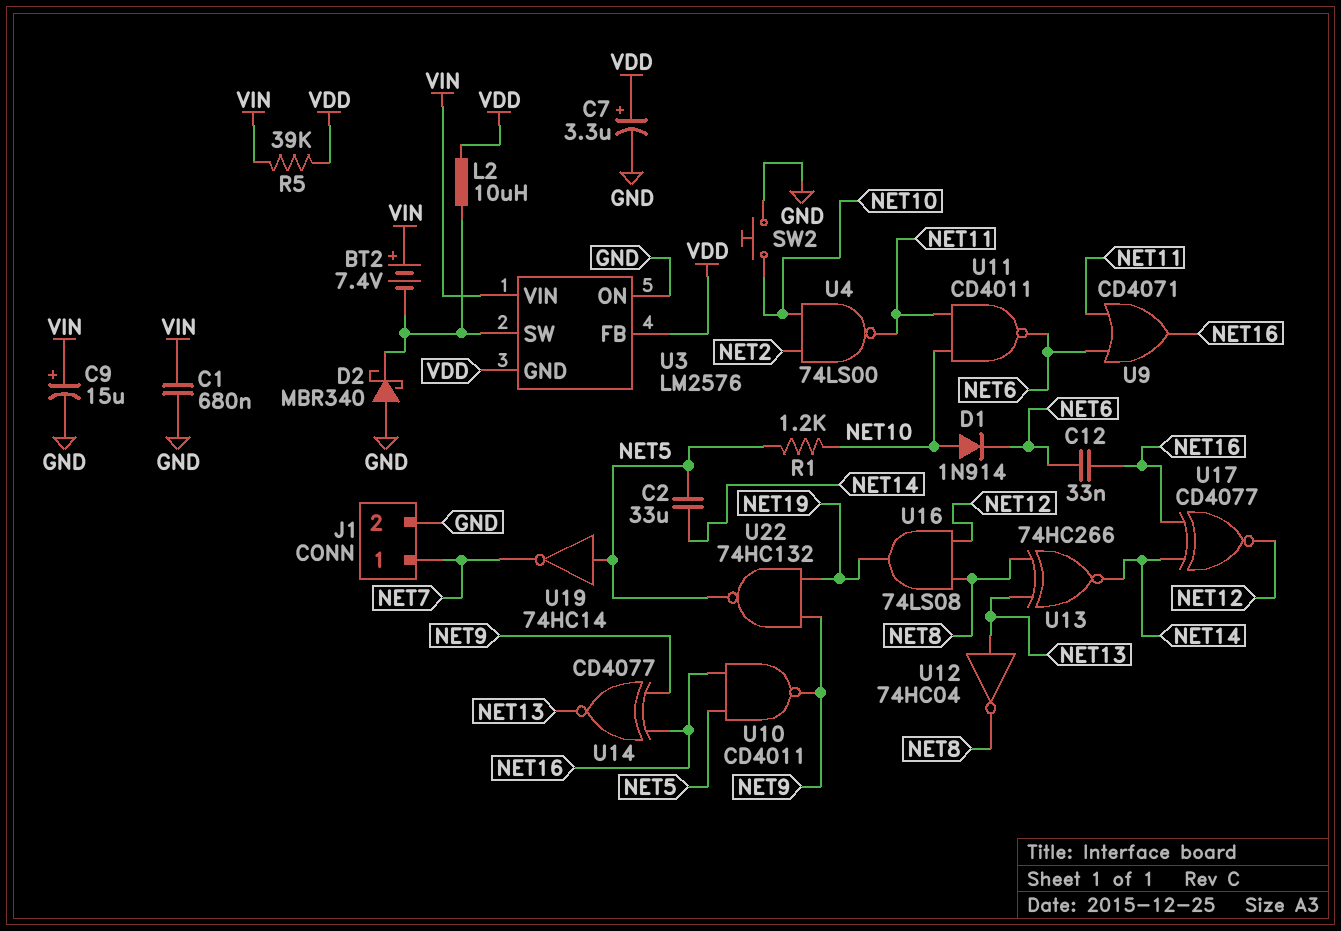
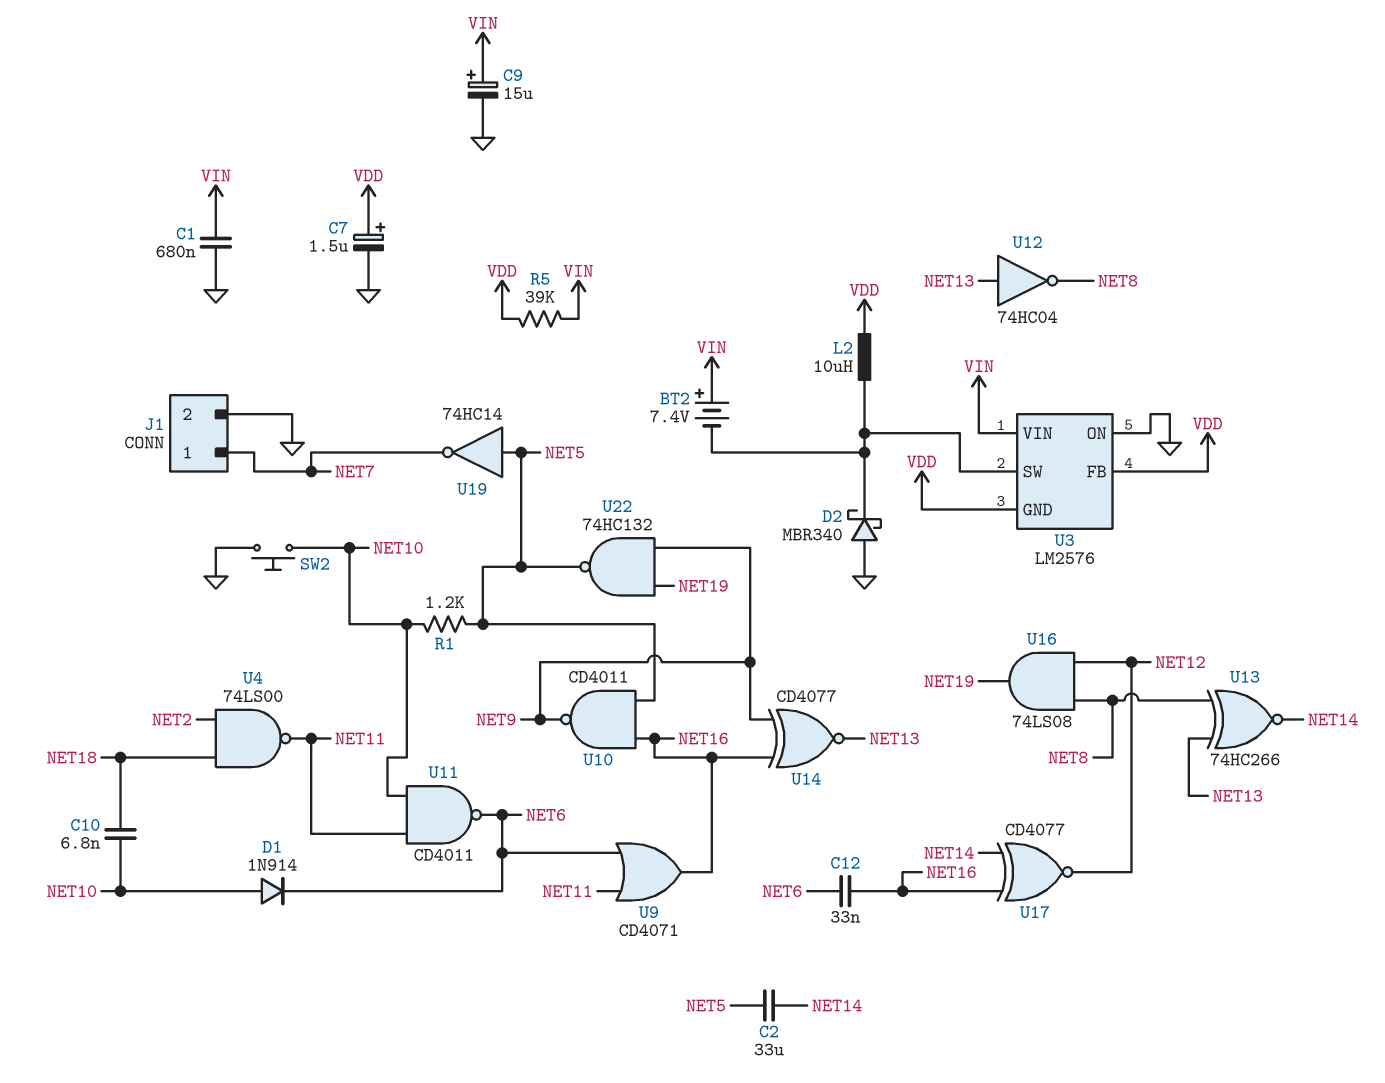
C7: 3.3uF (plus VDD, minus GND) -> 1.5uF (plus VDD, minus GND)
C10: none -> 6.8nF (NET10, NET18)
U4: NAND 74LS00 (in NET2, in NET10, out NET11) -> NAND 74LS00 (in NET2, in NET18, out NET11)

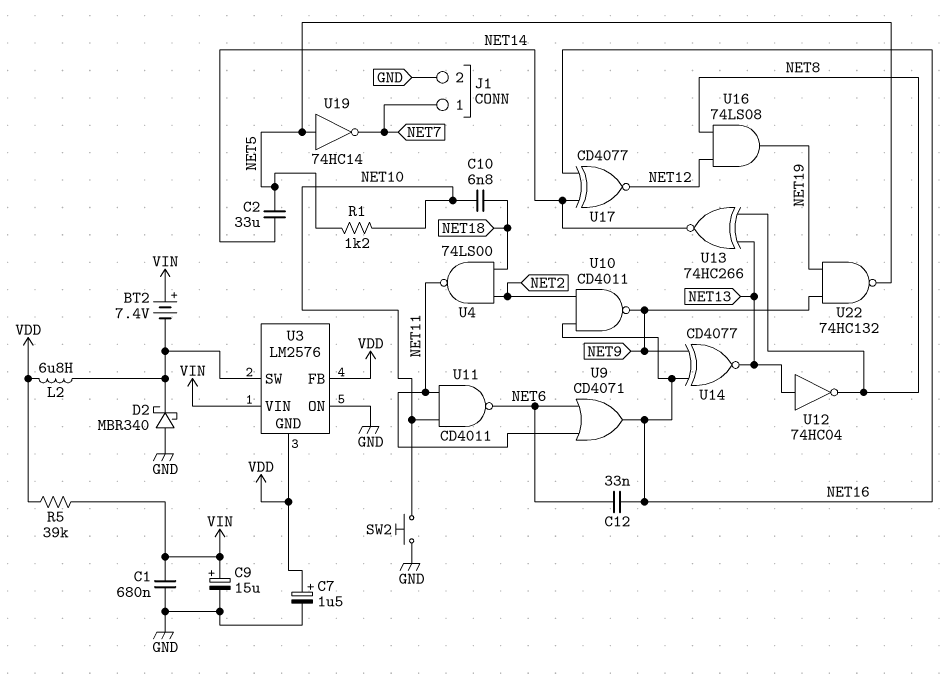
D1: diode 1N914 (A NET10, K NET6) -> none
L2: 10uH (U3/SW, VDD) -> 6.8uH (U3/SW, VDD)
U10: NAND CD4011 (in NET5, in NET16, out NET9) -> NAND CD4011 (in NET2, in NET16, out NET9)

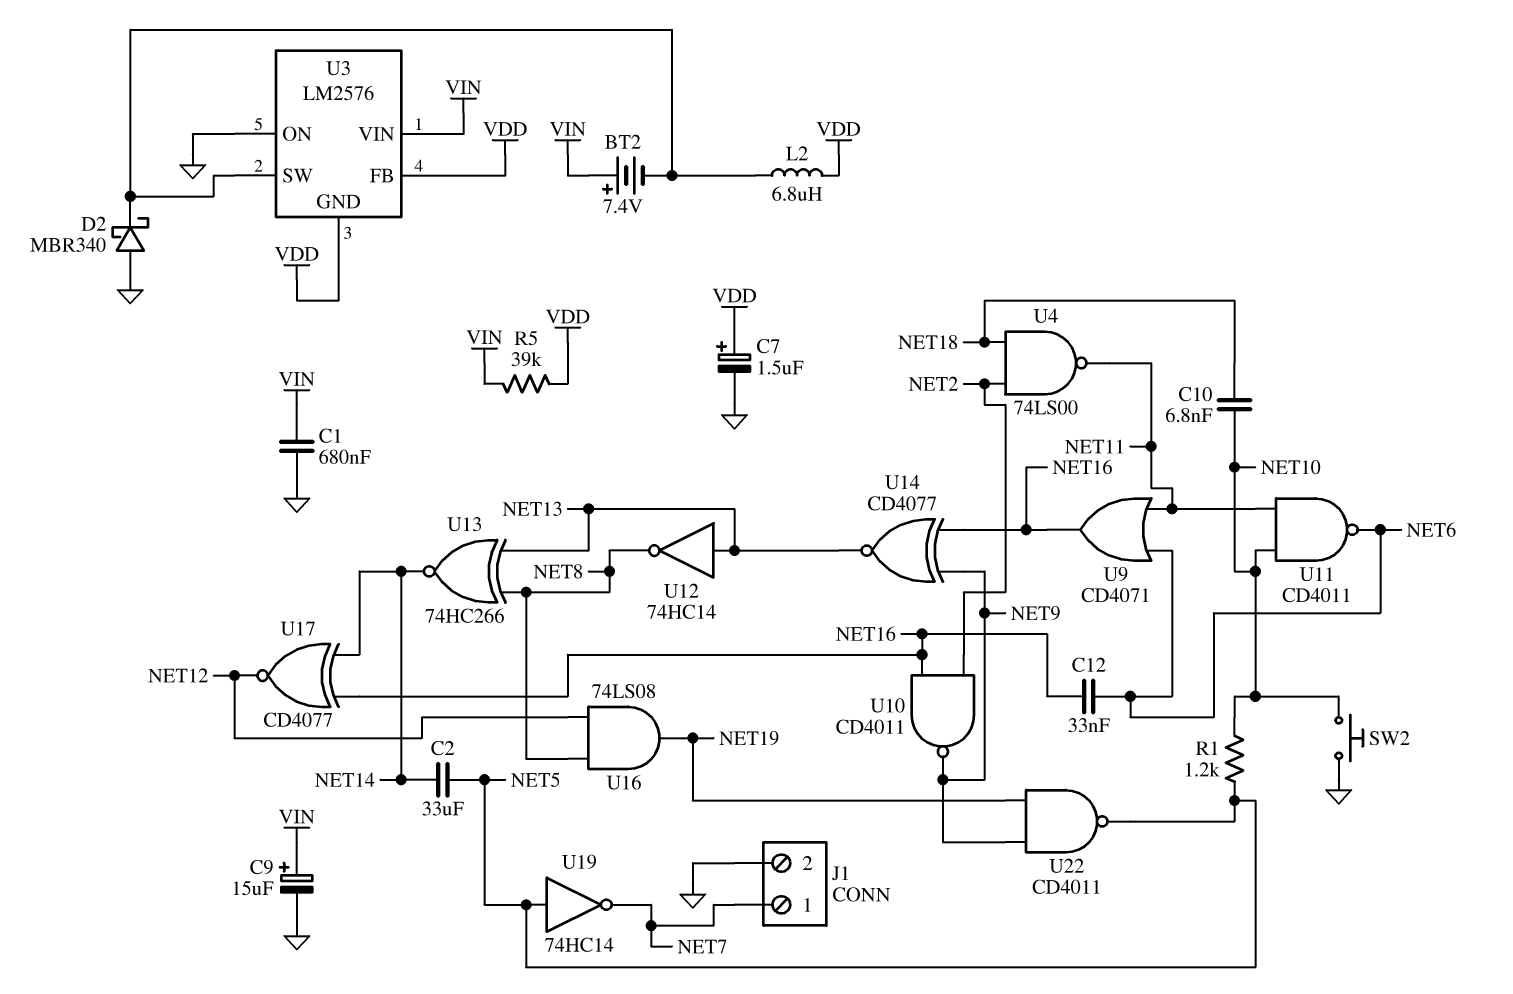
U12: NOT 74HC04 (in NET13, out NET8) -> NOT 74HC14 (in NET13, out NET8)
U22: NAND 74HC132 (in NET9, in NET19, out NET5) -> NAND CD4011 (in NET9, in NET19, out NET5)

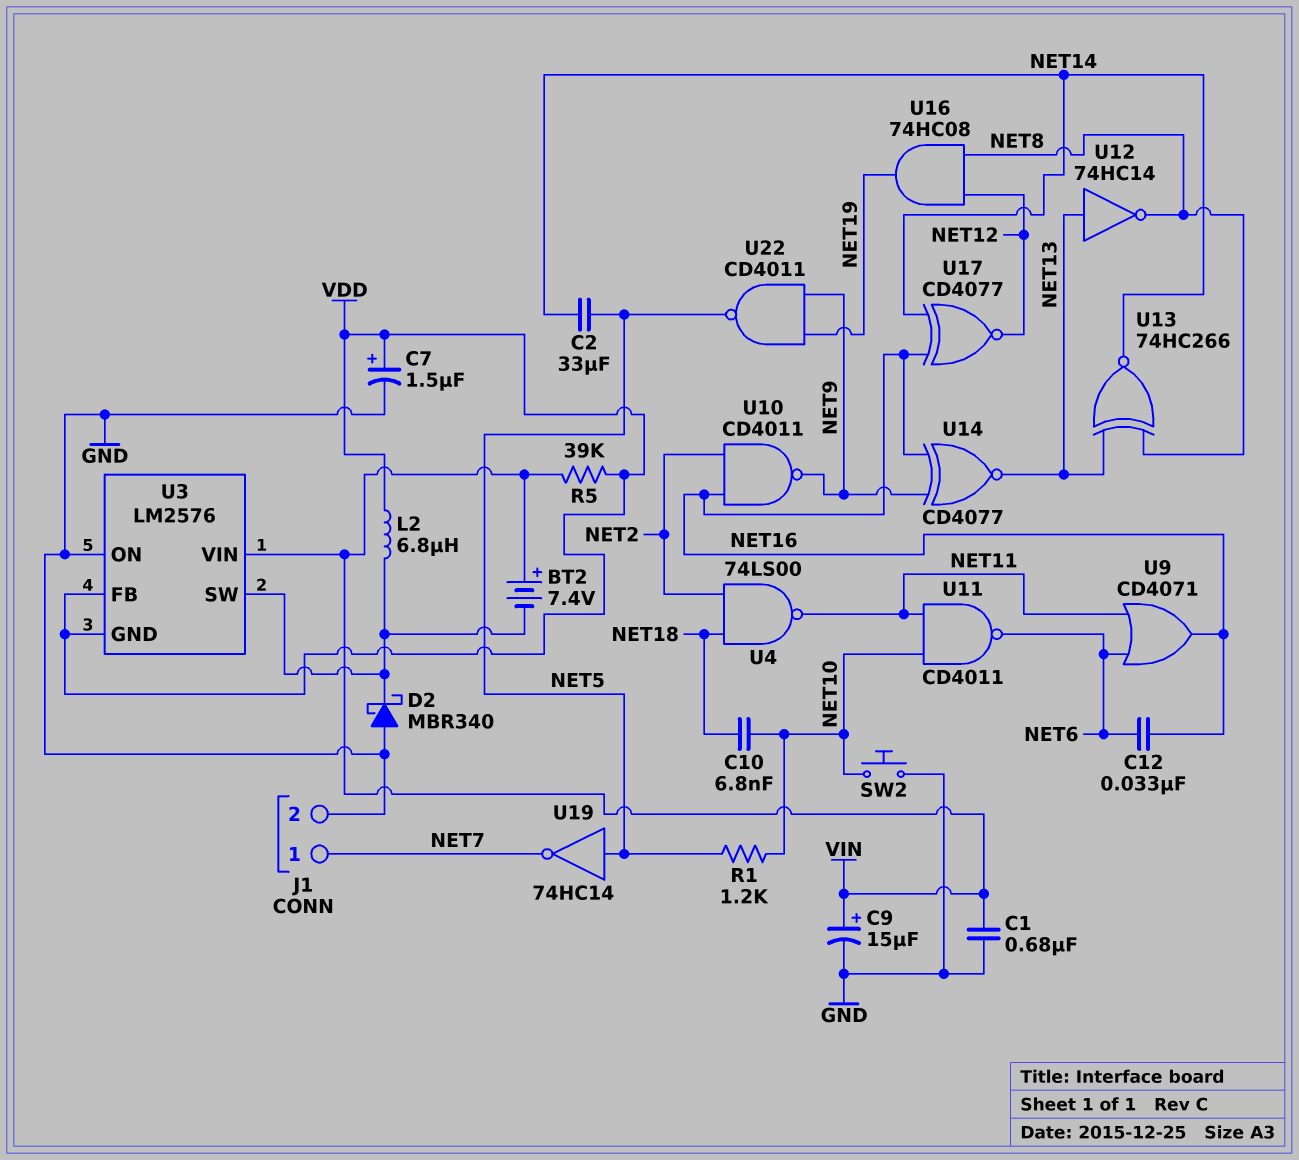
U16: AND 74LS08 (in NET8, in NET12, out NET19) -> AND 74HC08 (in NET8, in NET12, out NET19)

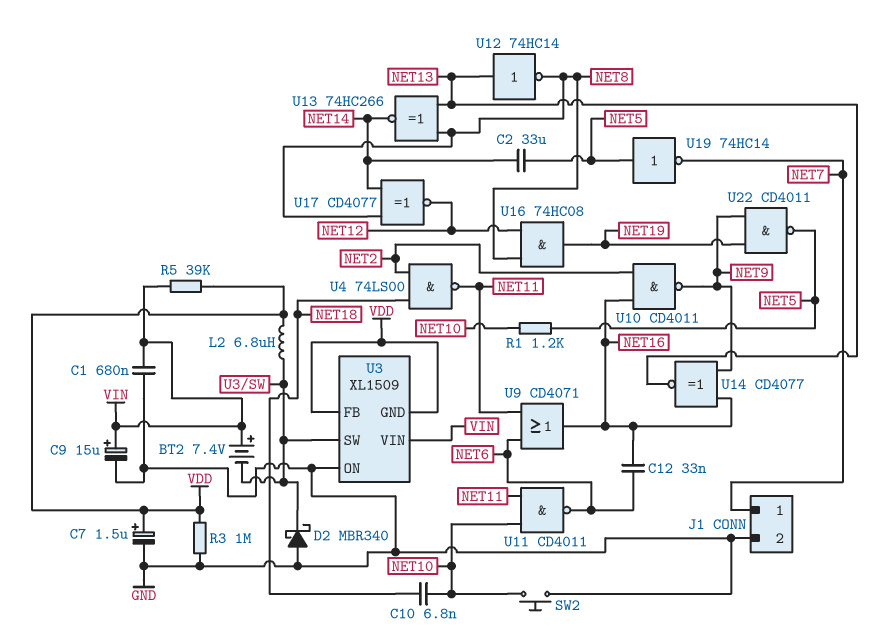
R3: none -> 1M (GND, VDD)
U3: LM2576 -> XL1509
U17: XNOR CD4077 (in NET14, in NET16, out NET12) -> XNOR CD4077 (in NET8, in NET14, out NET12)

